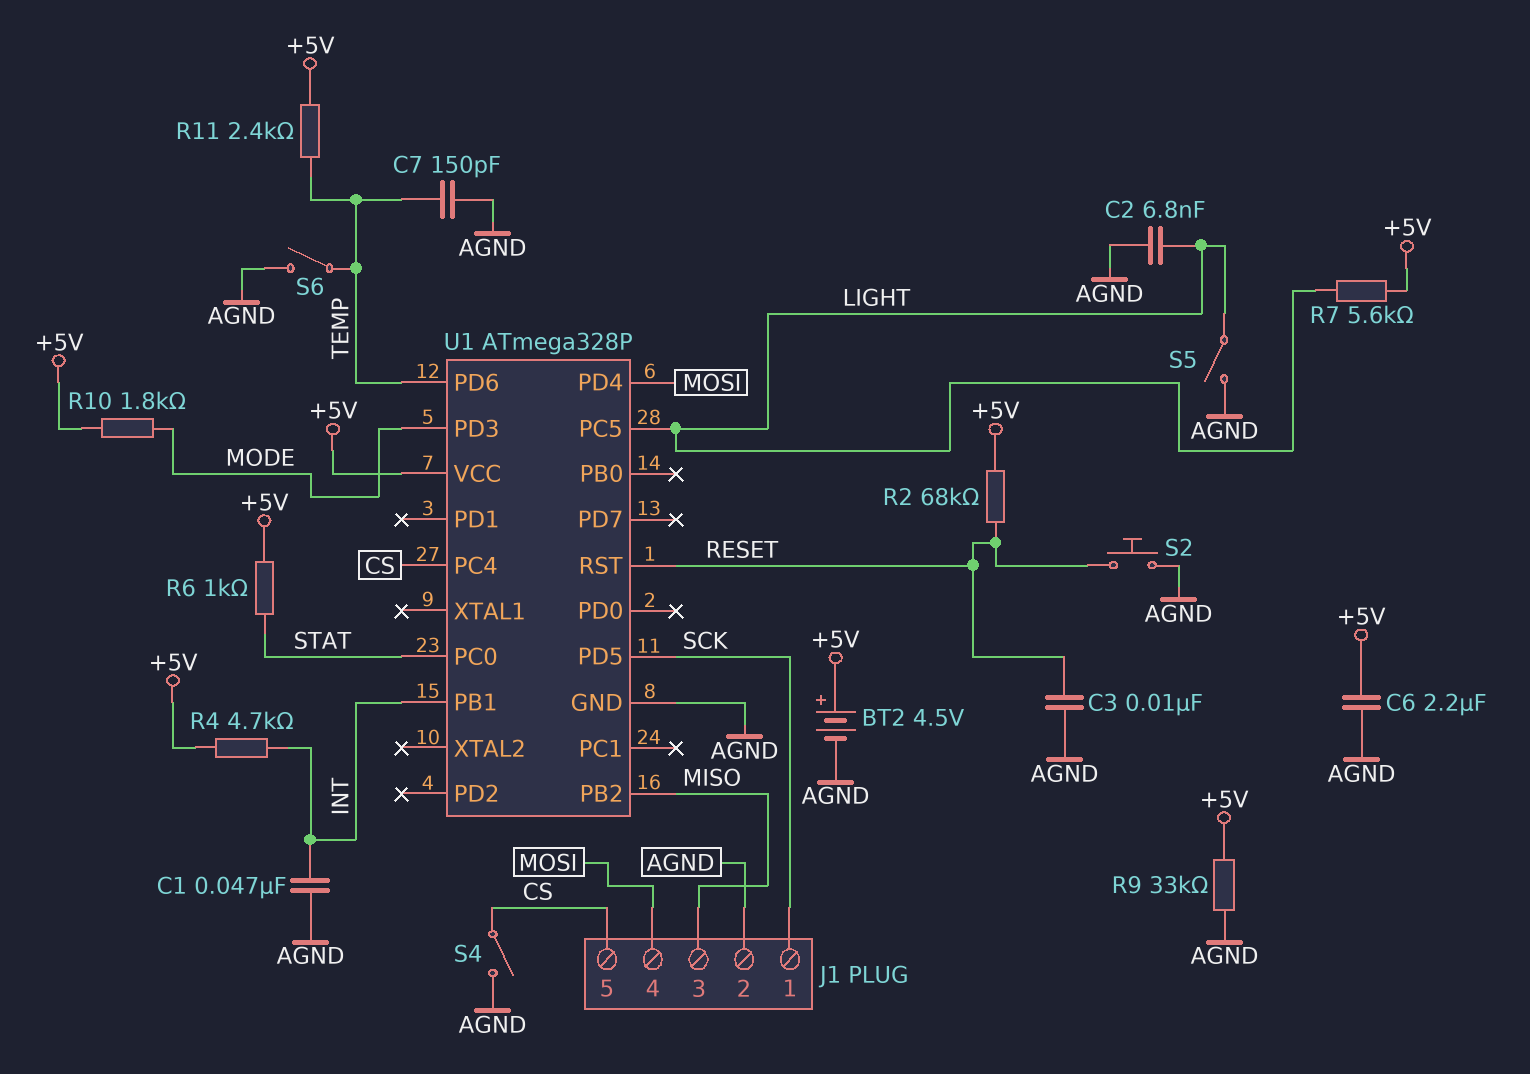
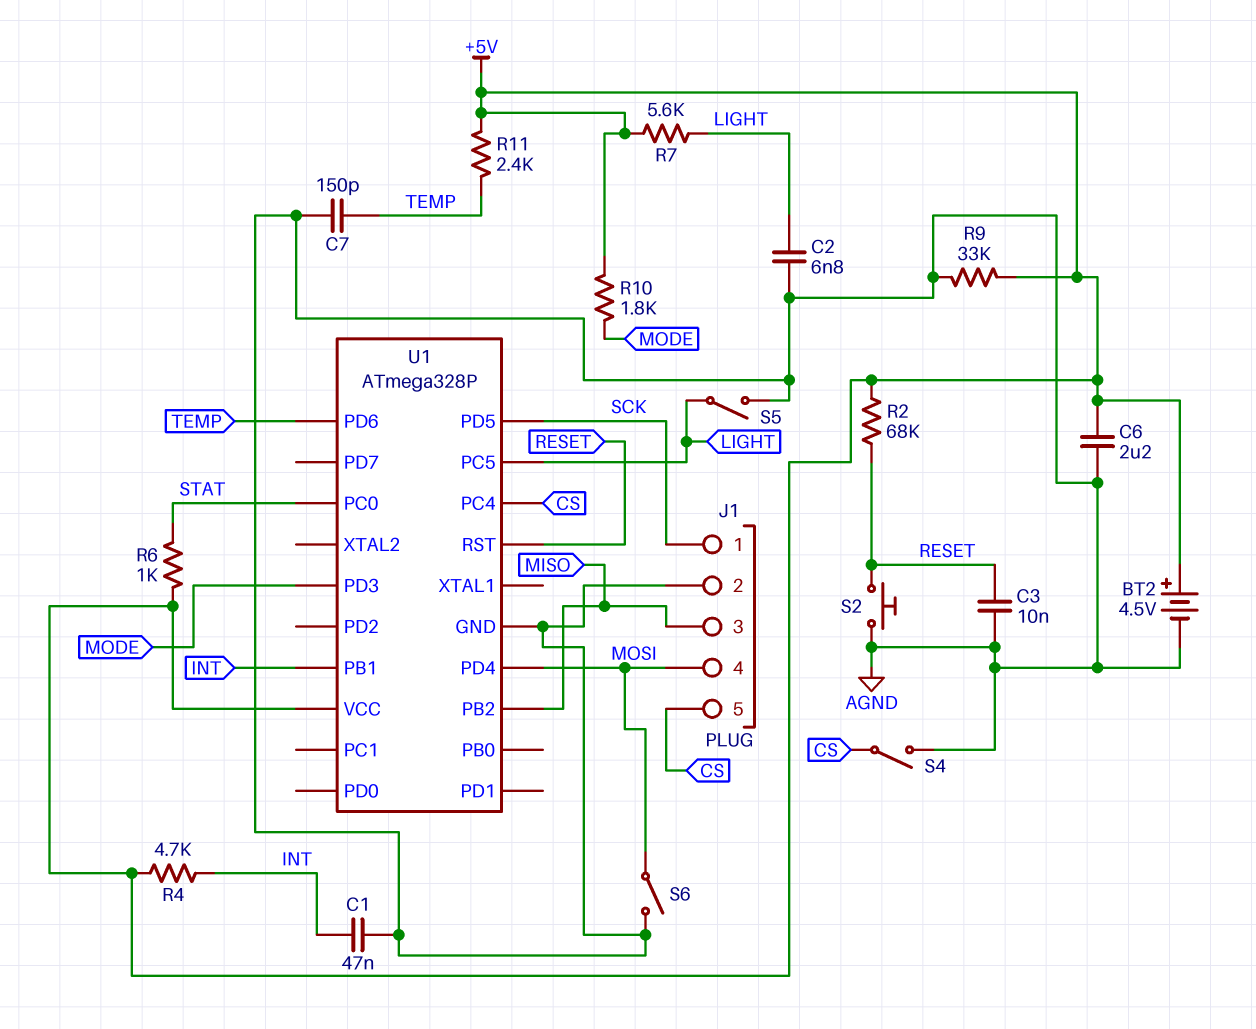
S6: switch (AGND, TEMP) -> switch (AGND, MOSI)

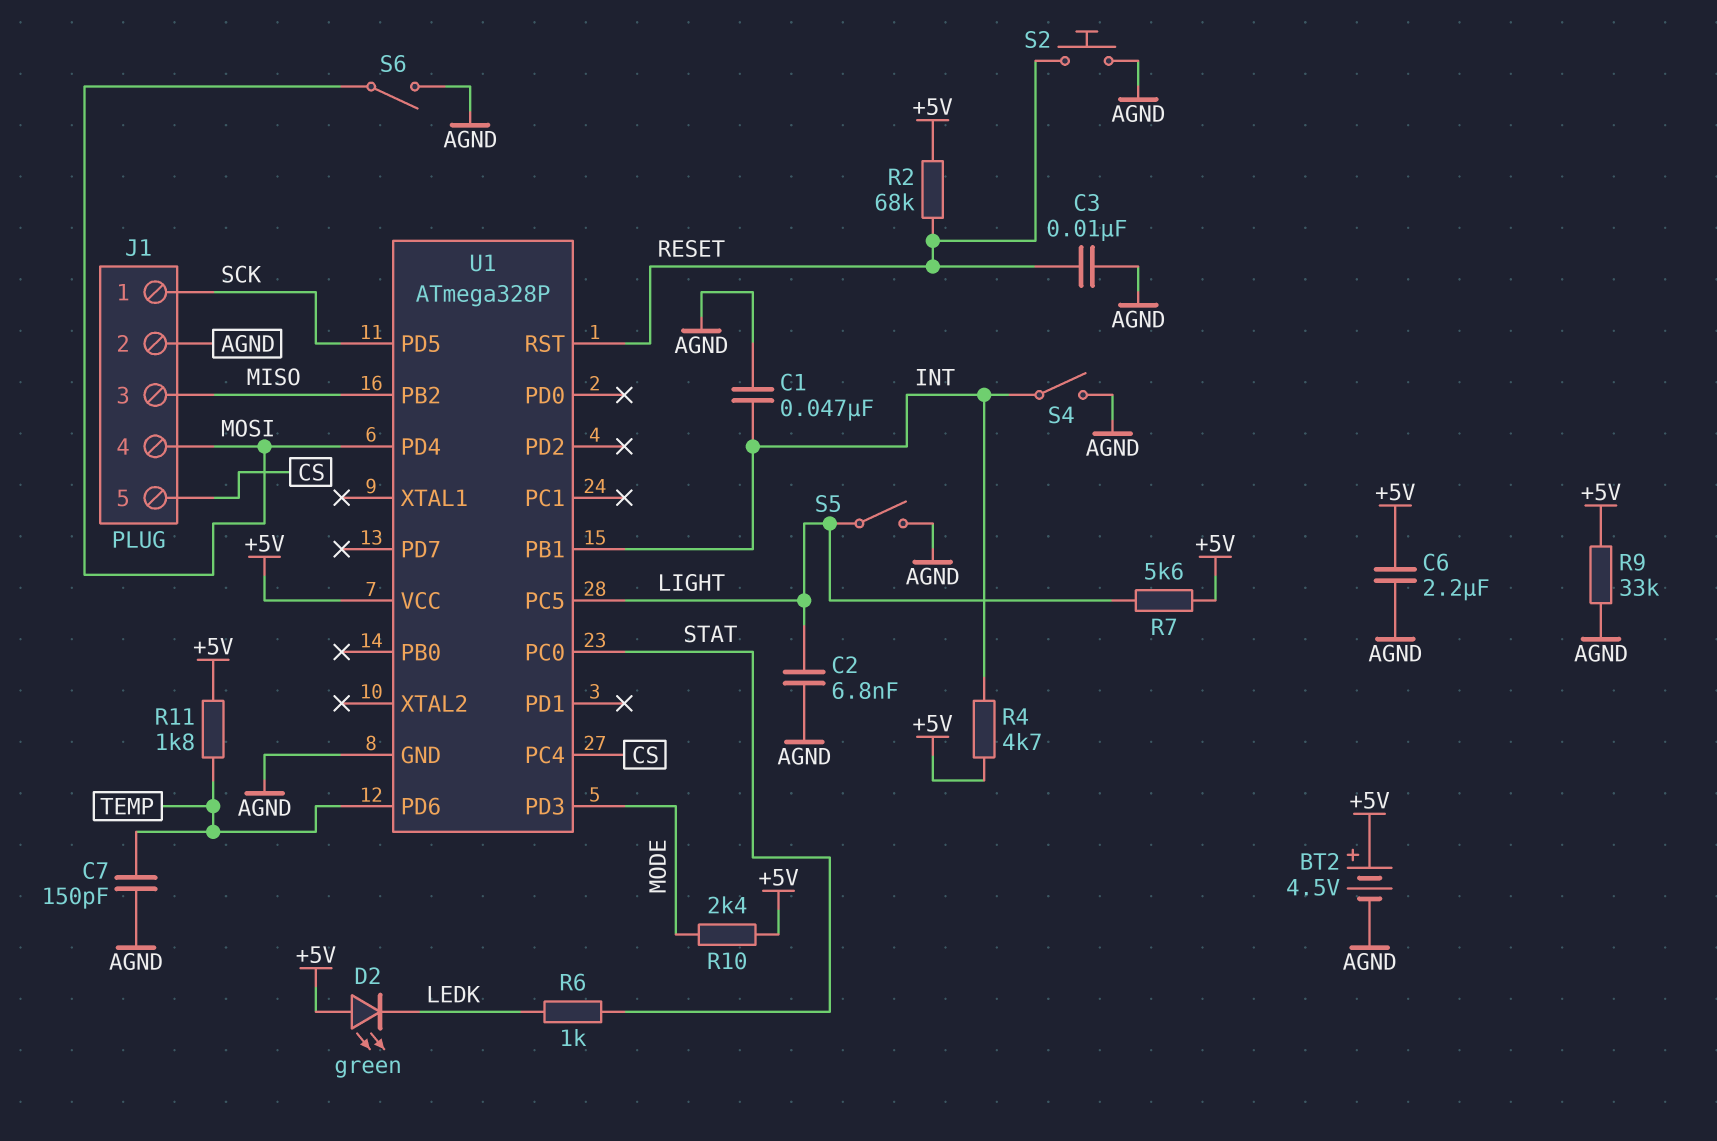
D2: none -> LED green (A +5V, K LEDK)
R6: 1k (+5V, STAT) -> 1k (LEDK, STAT)
R10: 1.8k (+5V, MODE) -> 2.4k (+5V, MODE)
R11: 2.4k (+5V, TEMP) -> 1.8k (+5V, TEMP)
S4: switch (AGND, CS) -> switch (AGND, INT)

